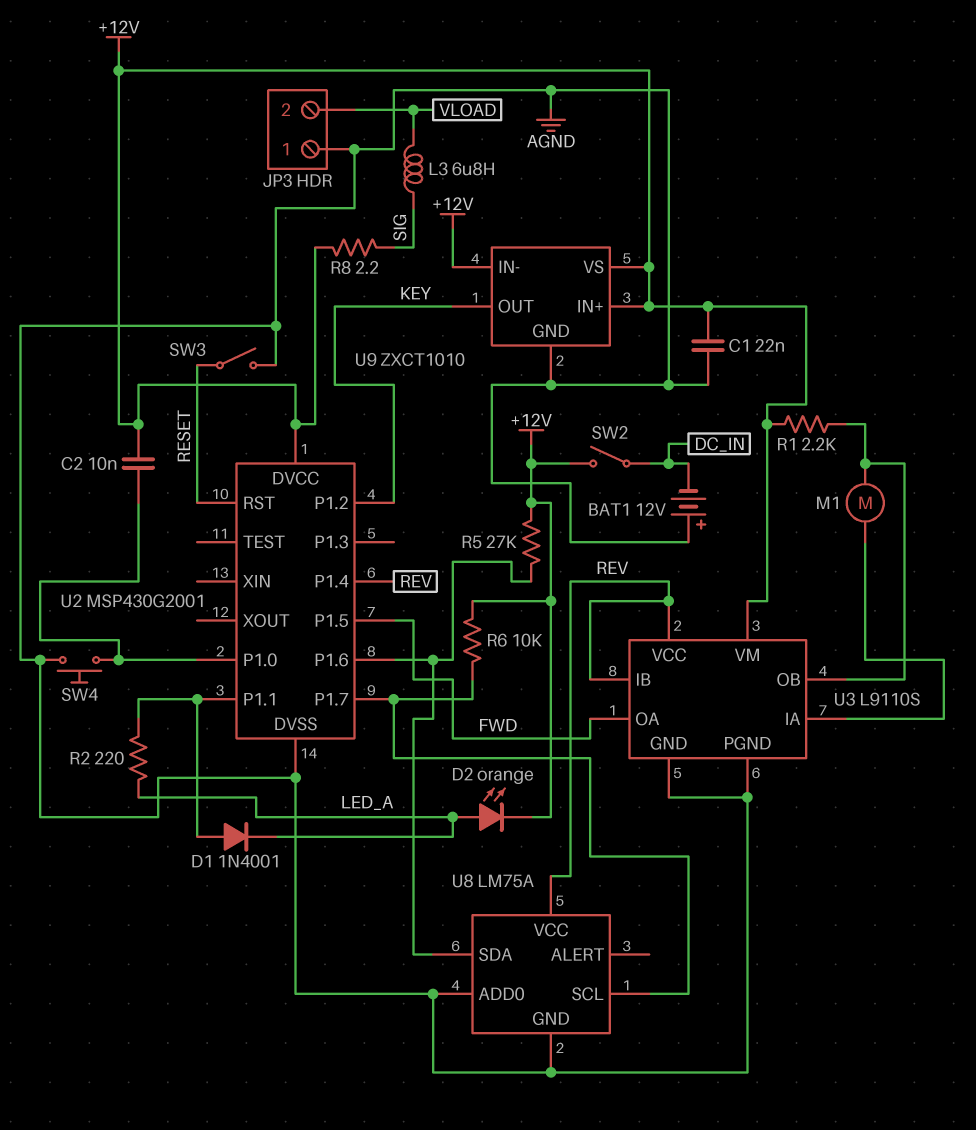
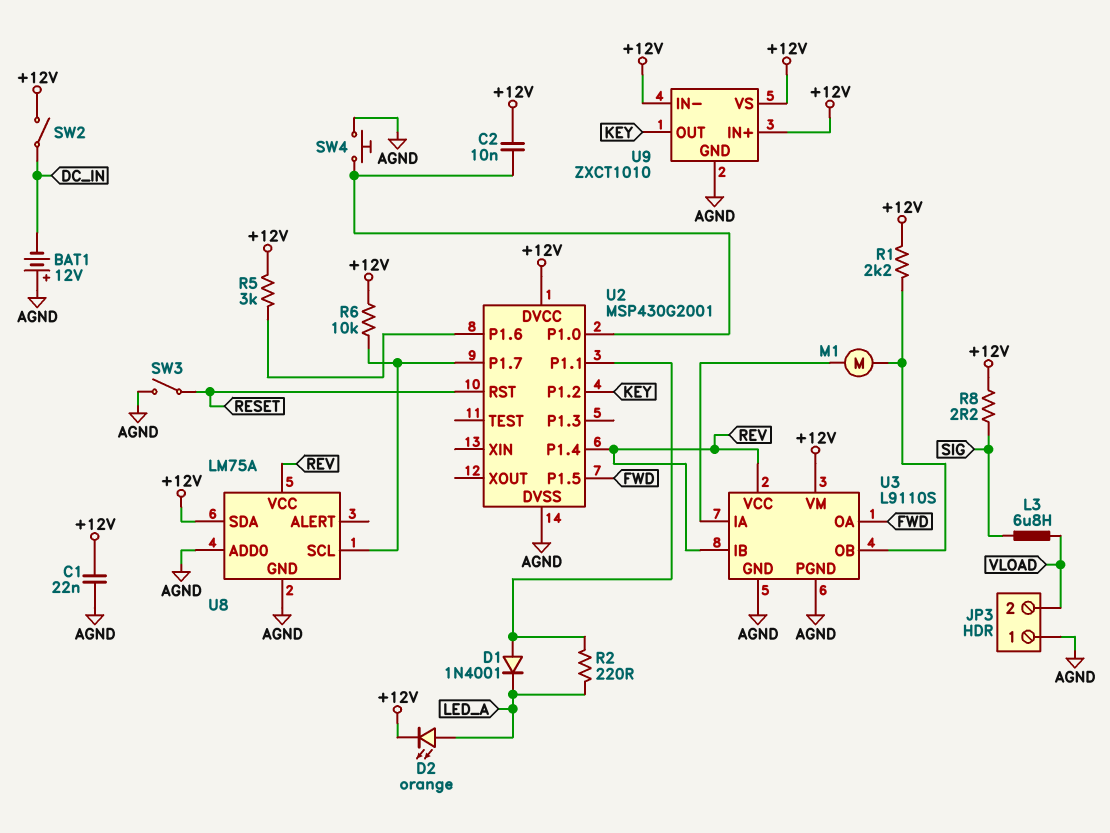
R5: 27k (+12V, U2/P1.6) -> 3k (+12V, U2/P1.6)
U8 pin SDA: U2/P1.6 -> +12V

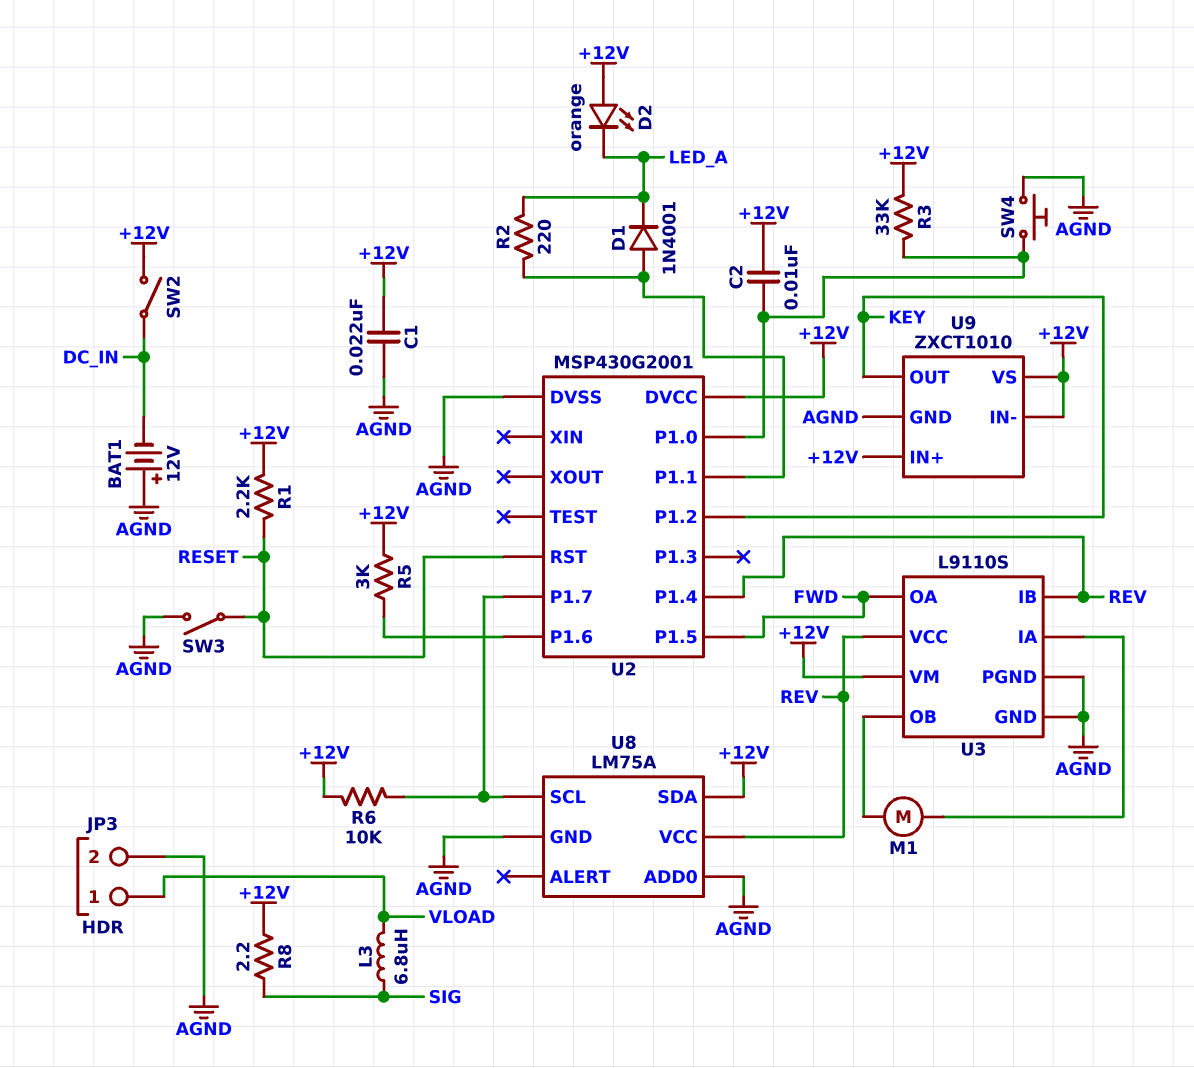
D2: LED orange (A LED_A, K +12V) -> LED orange (A +12V, K LED_A)
JP3 pin 1: AGND -> VLOAD
JP3 pin 2: VLOAD -> AGND
R1: 2.2k (+12V, U3/OB) -> 2.2k (+12V, RESET)
R3: none -> 33k (+12V, U2/P1.0)

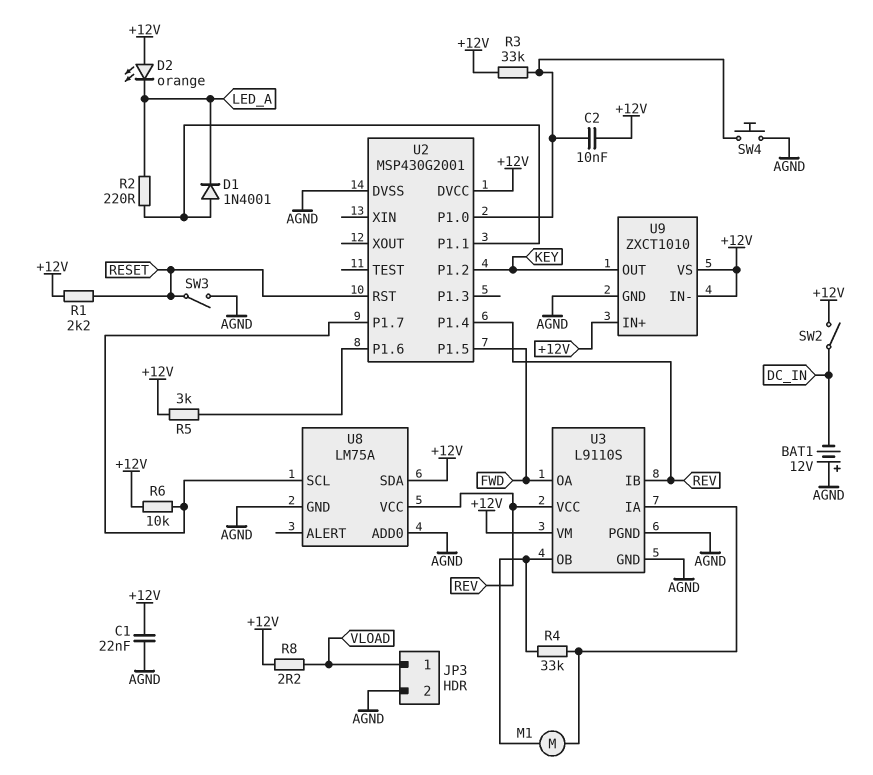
L3: 6.8uH (SIG, VLOAD) -> none
R4: none -> 33k (U3/IA, U3/OB)
R8: 2.2 (+12V, SIG) -> 2.2 (+12V, VLOAD)

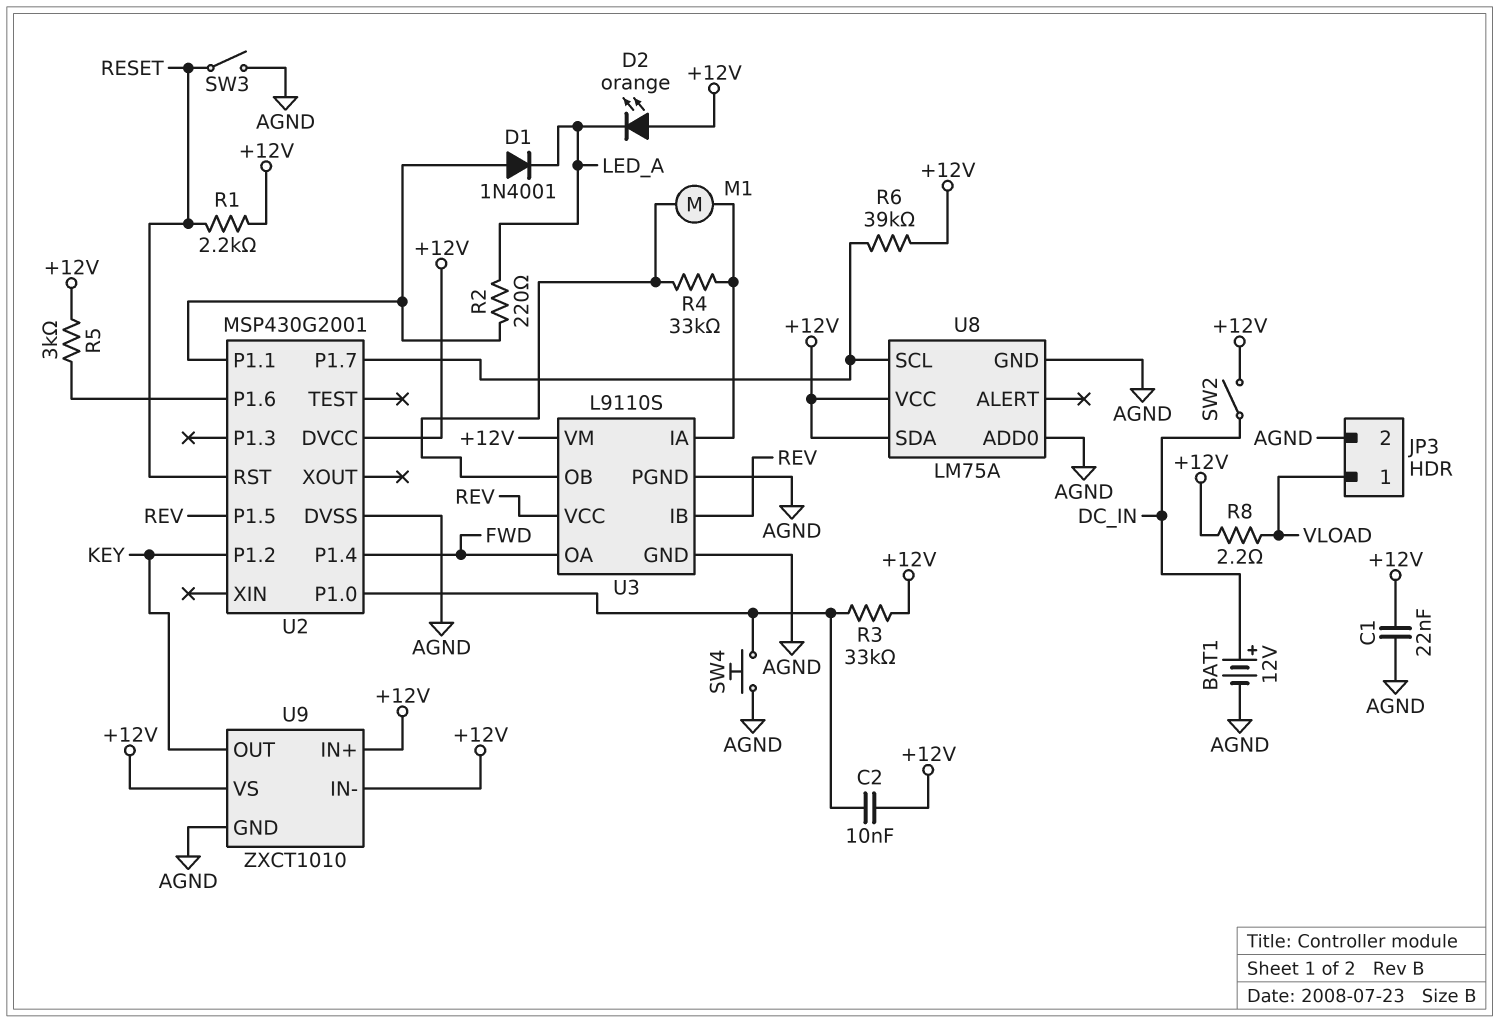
BAT1: 12V (plus AGND, minus DC_IN) -> 12V (plus DC_IN, minus AGND)
R6: 10k (+12V, U2/P1.7) -> 39k (+12V, U2/P1.7)
U2 pin P1.4: REV -> FWD
U2 pin P1.5: FWD -> REV
U8 pin VCC: REV -> +12V

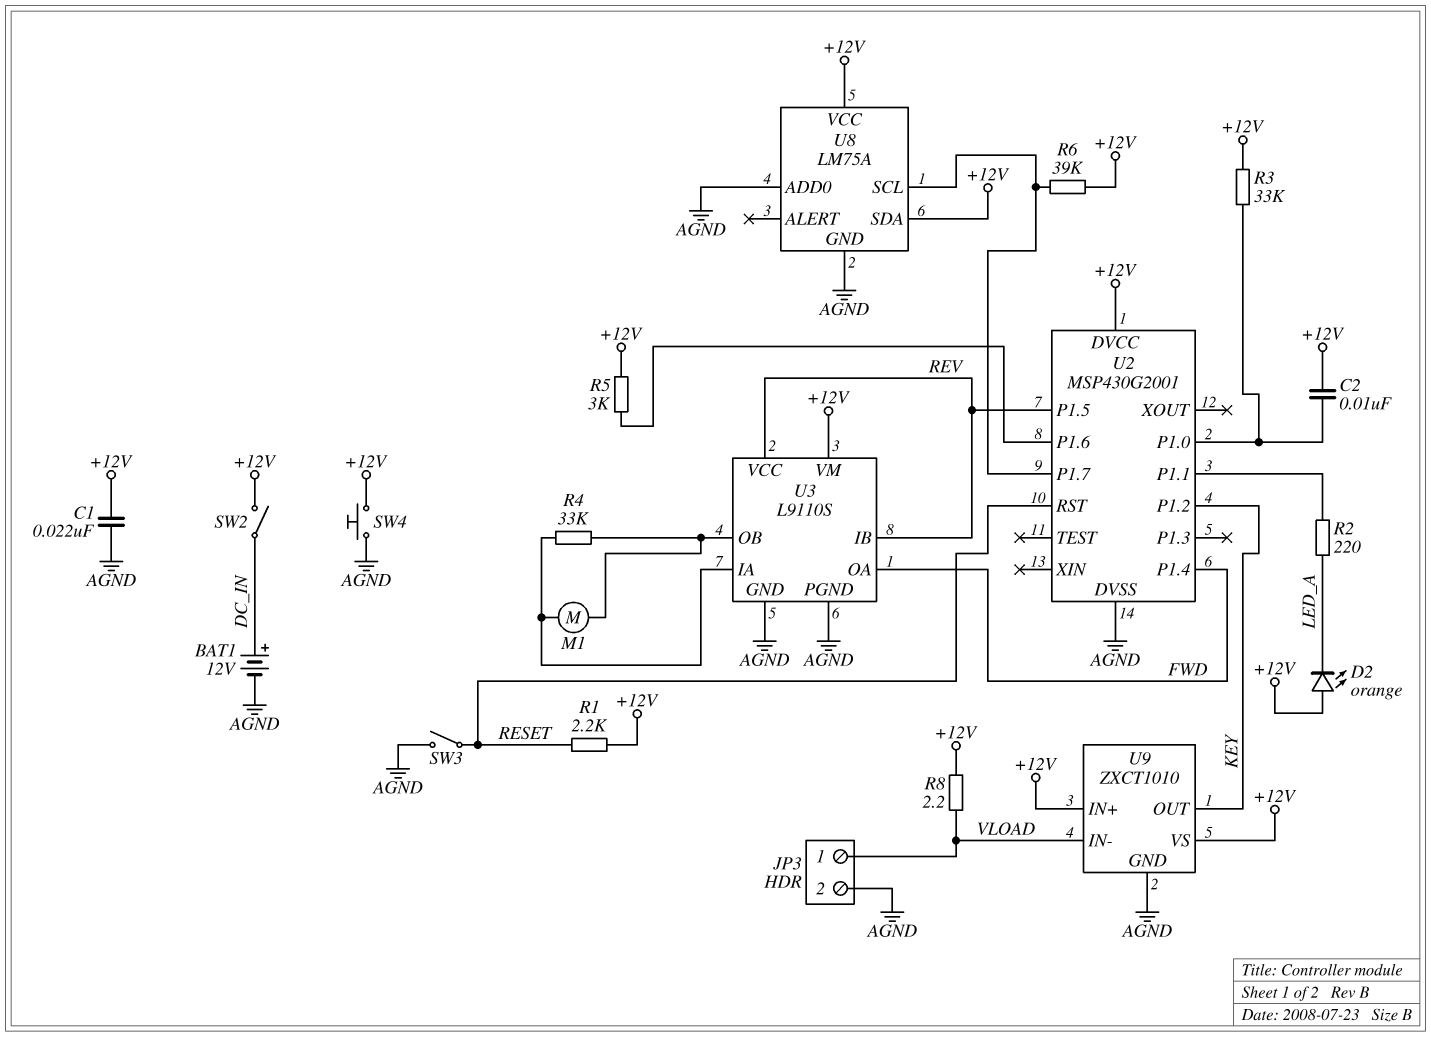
D1: diode 1N4001 (A U2/P1.1, K LED_A) -> none
SW4: button (AGND, U2/P1.0) -> button (+12V, AGND)
U9 pin IN-: +12V -> VLOAD

